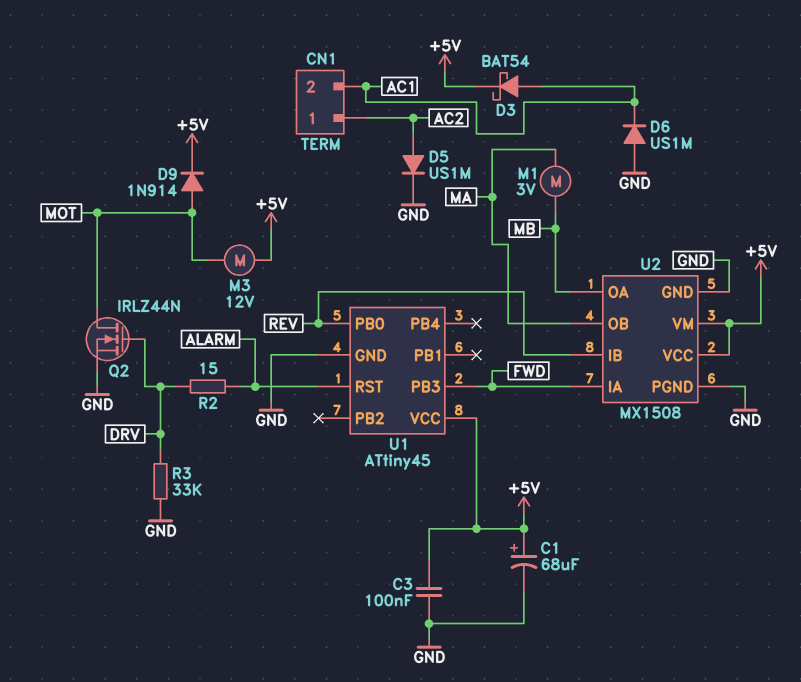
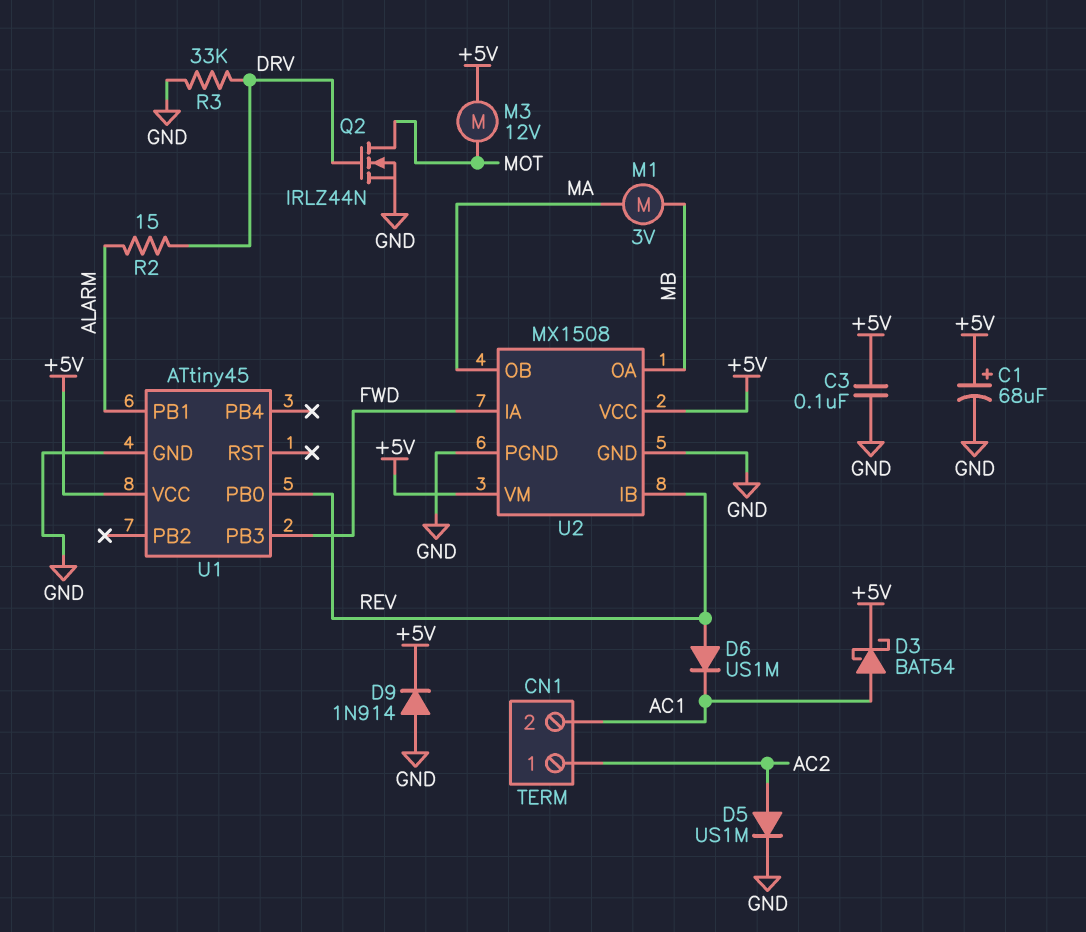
D6: diode US1M (A GND, K AC1) -> diode US1M (A REV, K AC1)
D9: diode 1N914 (A MOT, K +5V) -> diode 1N914 (A GND, K +5V)
U1 pin PB1: none -> ALARM
U1 pin RST: ALARM -> none

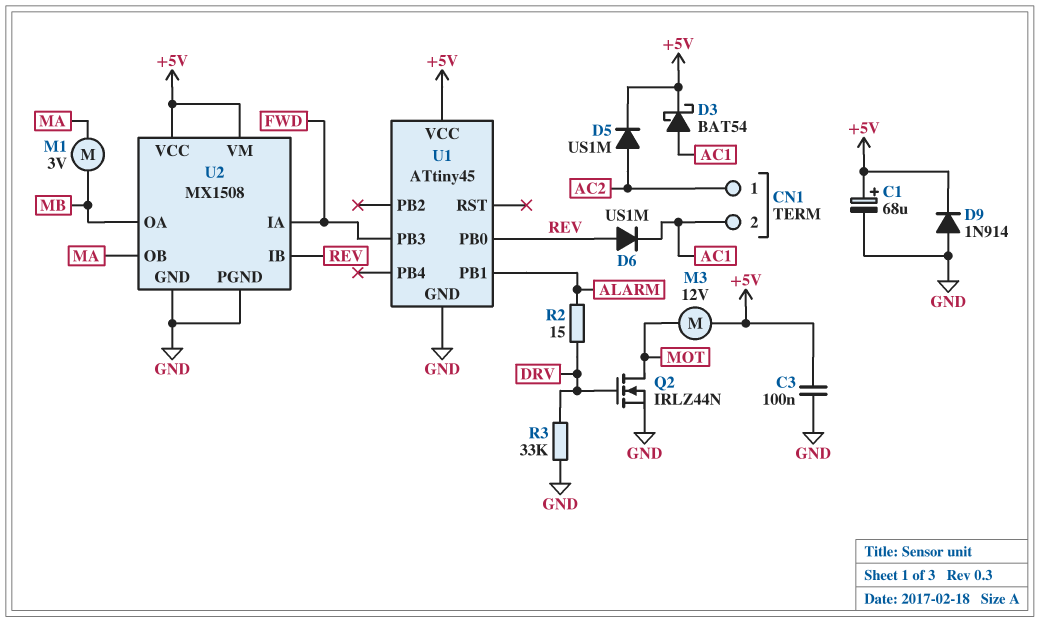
D5: diode US1M (A AC2, K GND) -> diode US1M (A AC2, K +5V)

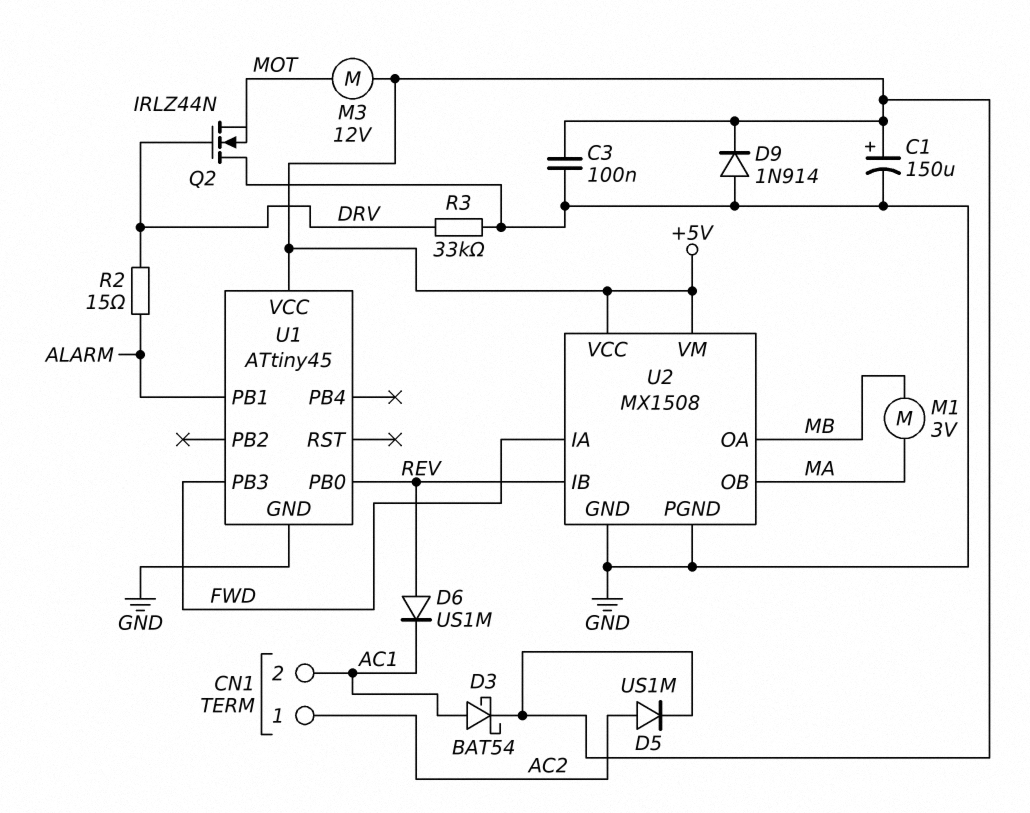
C1: 68uF (plus +5V, minus GND) -> 150uF (plus +5V, minus GND)
Q2: NMOS IRLZ44N (G DRV, D MOT, S GND) -> NMOS IRLZ44N (G DRV, D GND, S MOT)

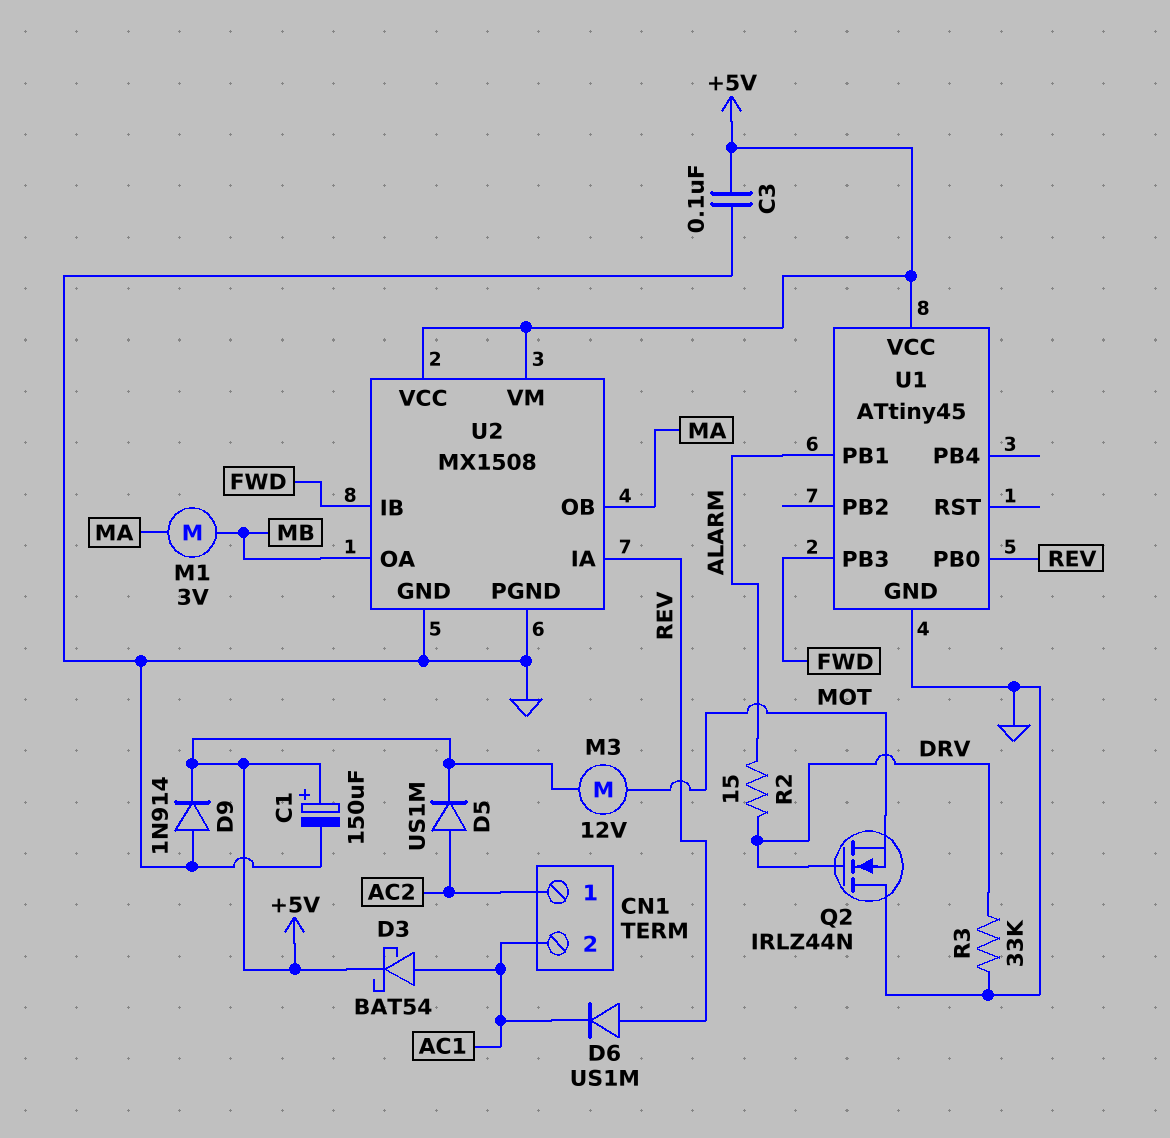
U2 pin IA: FWD -> REV
U2 pin IB: REV -> FWD

